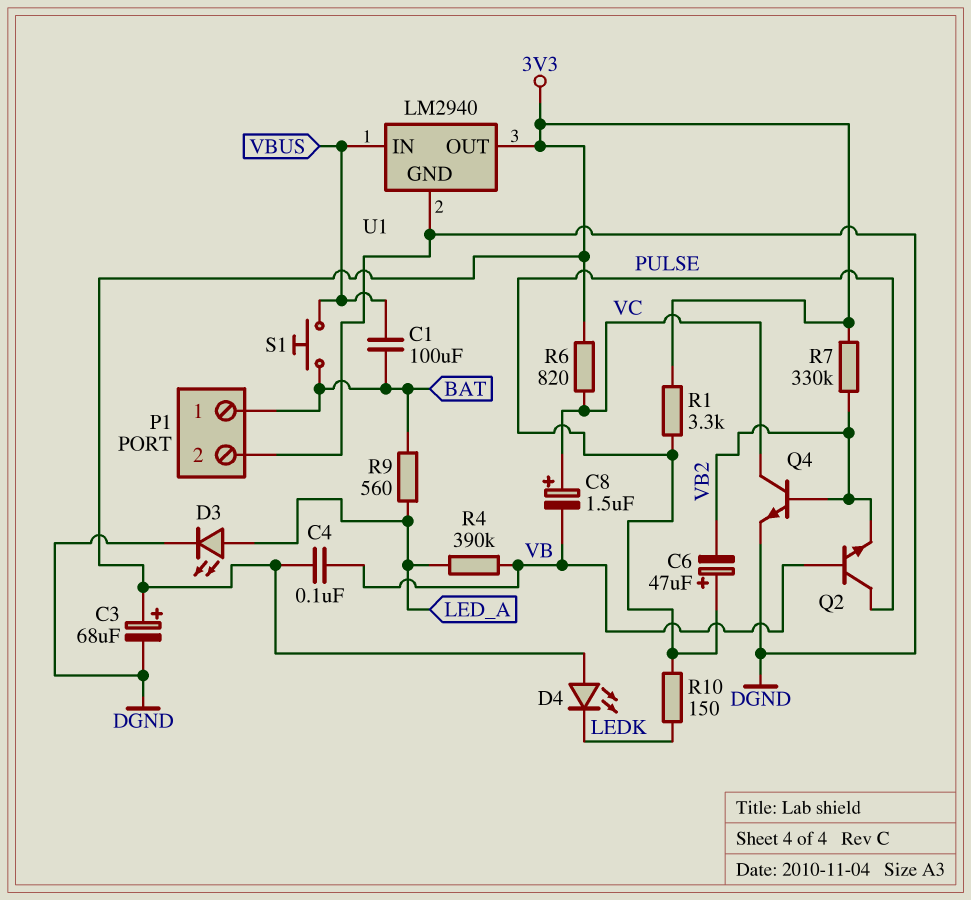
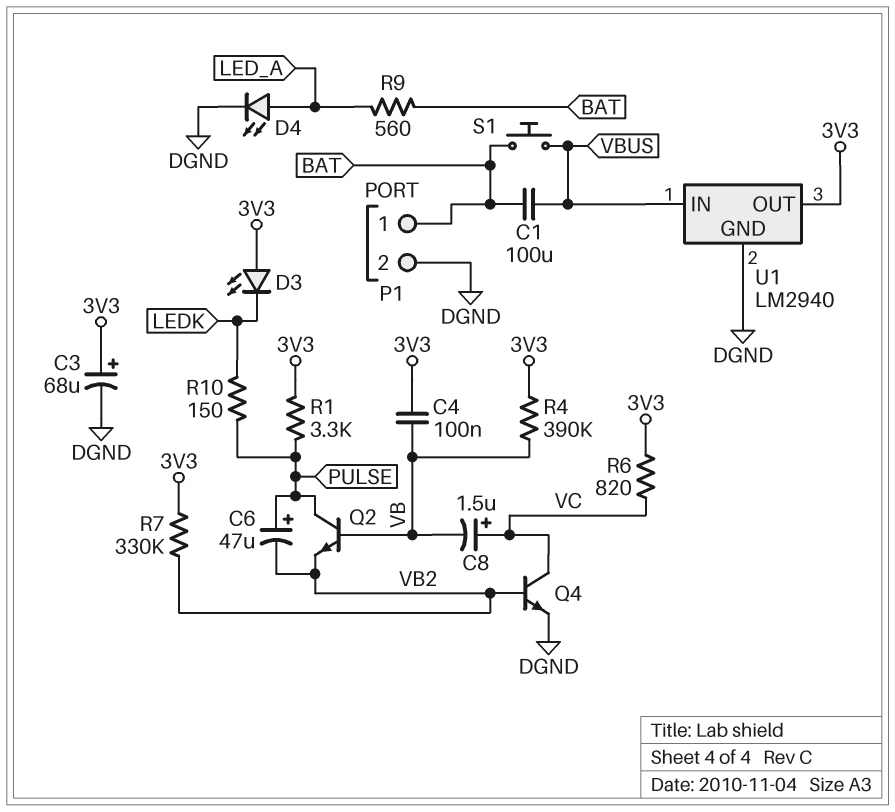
D3: LED (A LED_A, K DGND) -> LED (A 3V3, K LEDK)
D4: LED (A 3V3, K LEDK) -> LED (A LED_A, K DGND)
R4: 390k (LED_A, VB) -> 390k (3V3, VB)

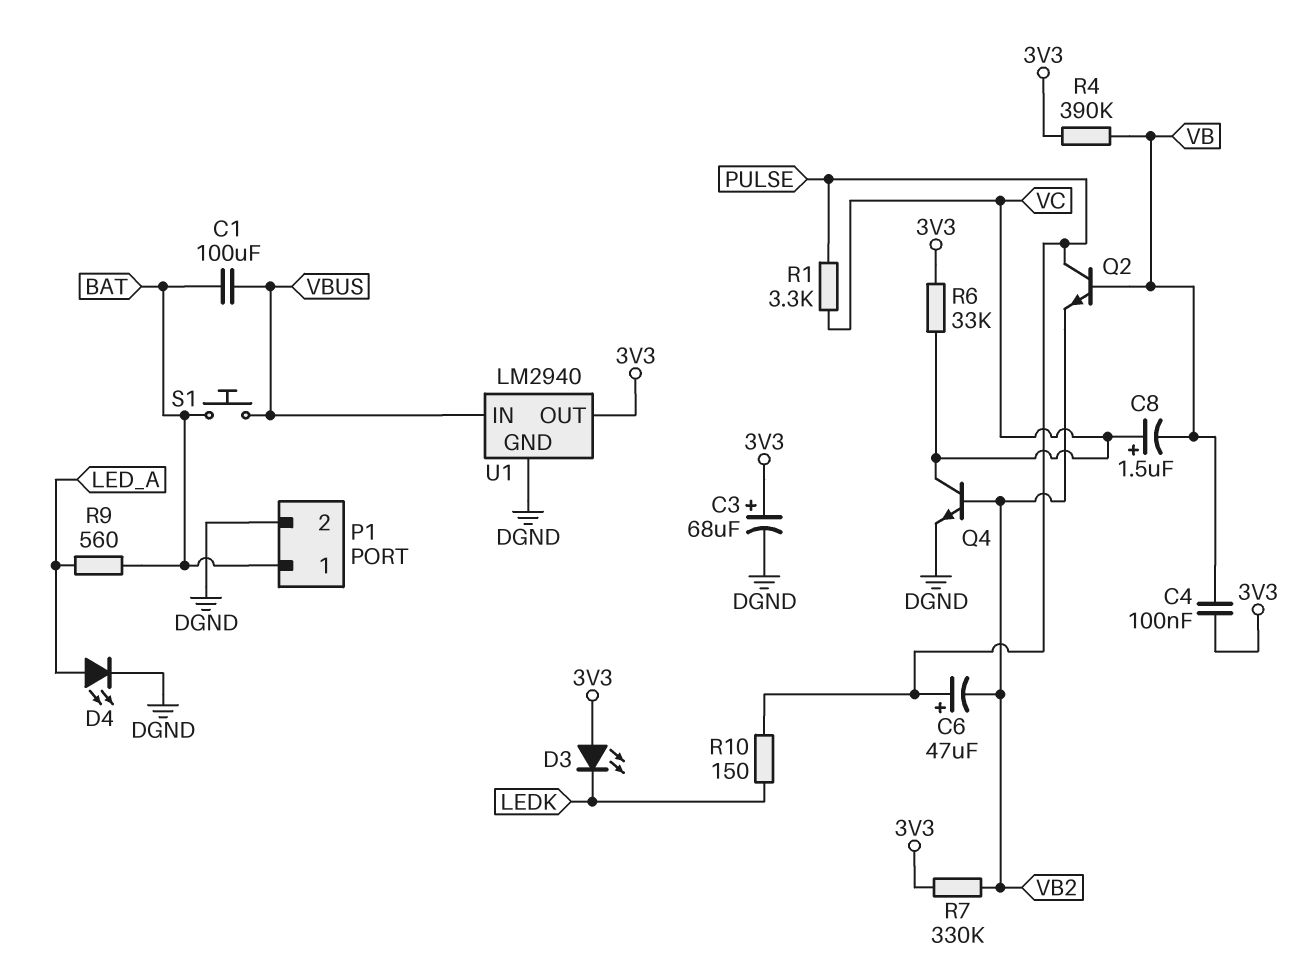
R1: 3.3k (3V3, PULSE) -> 3.3k (PULSE, VC)
R6: 820 (3V3, VC) -> 33k (3V3, VC)

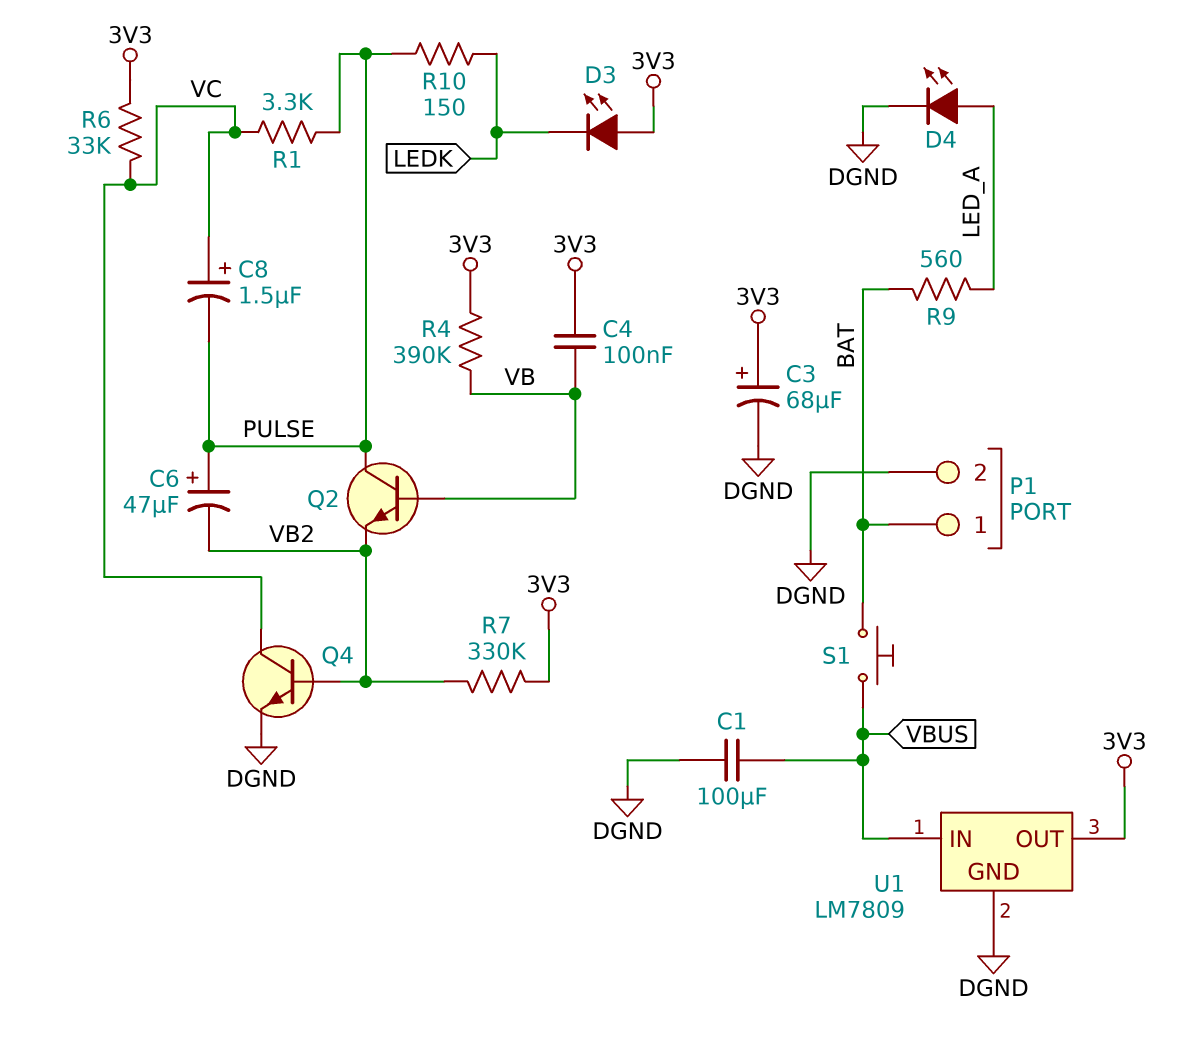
C1: 100uF (BAT, VBUS) -> 100uF (DGND, VBUS)
C8: 1.5uF (plus VC, minus VB) -> 1.5uF (plus VC, minus PULSE)
U1: LM2940 -> LM7809

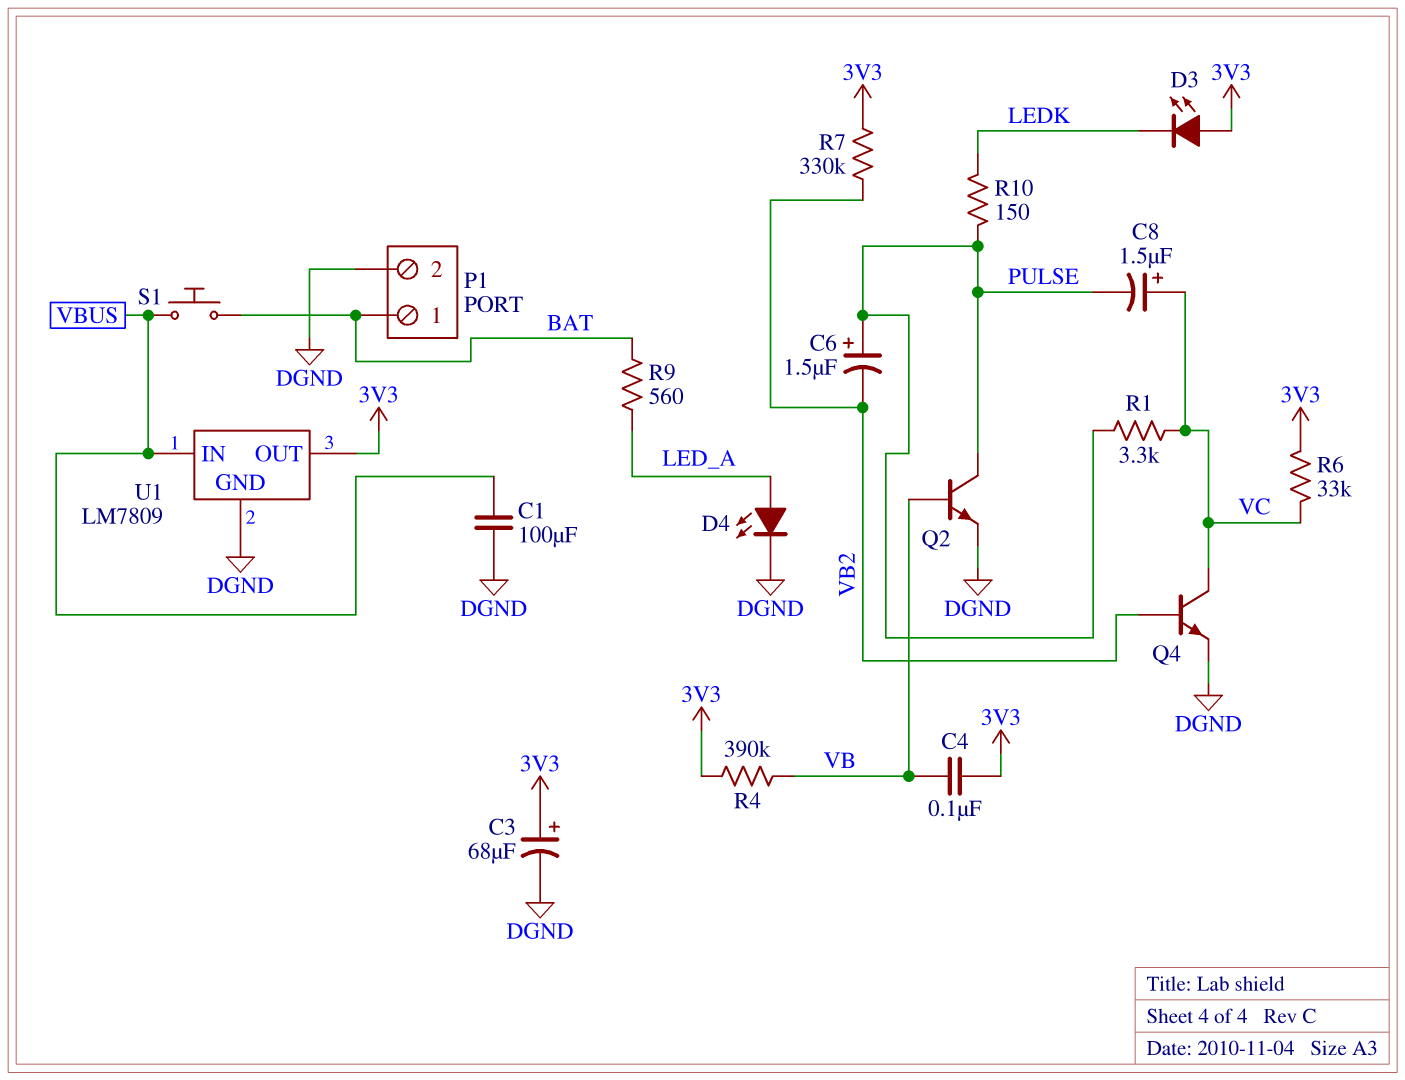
C6: 47uF (plus PULSE, minus VB2) -> 1.5uF (plus PULSE, minus VB2)
Q2: NPN (B VB, C PULSE, E VB2) -> NPN (B VB, C PULSE, E DGND)

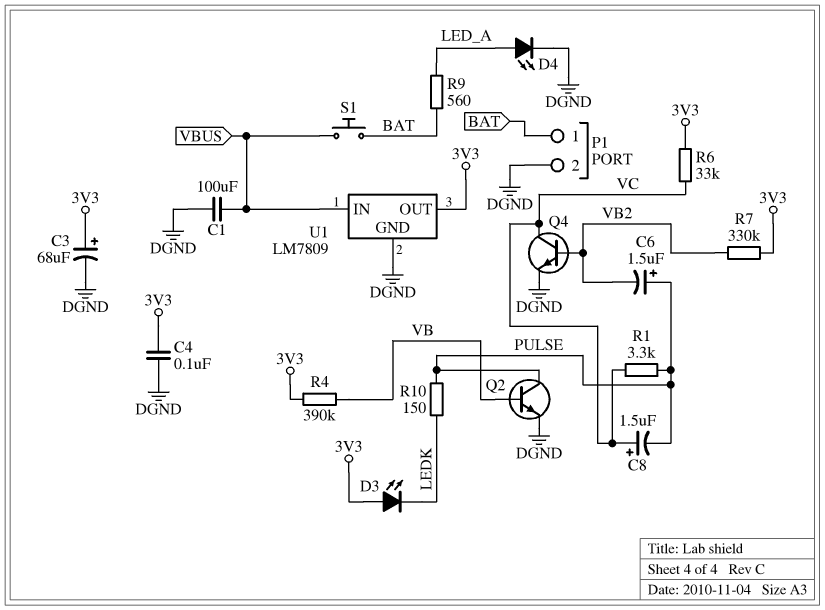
C4: 100nF (3V3, VB) -> 100nF (3V3, DGND)

